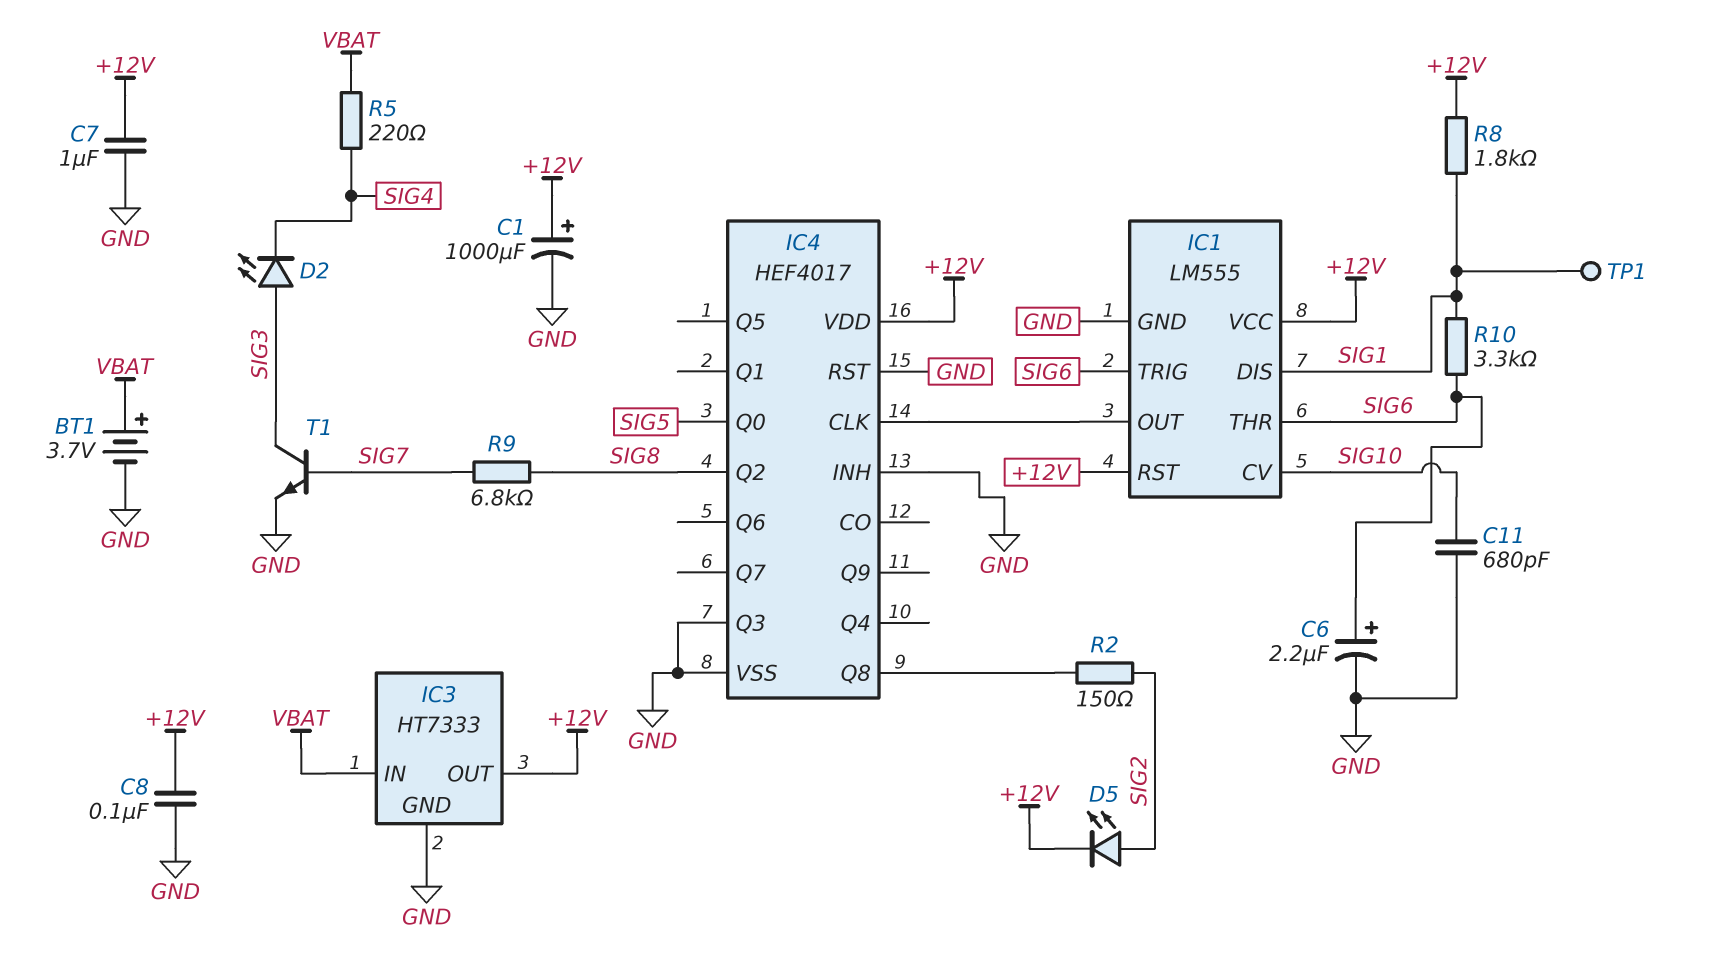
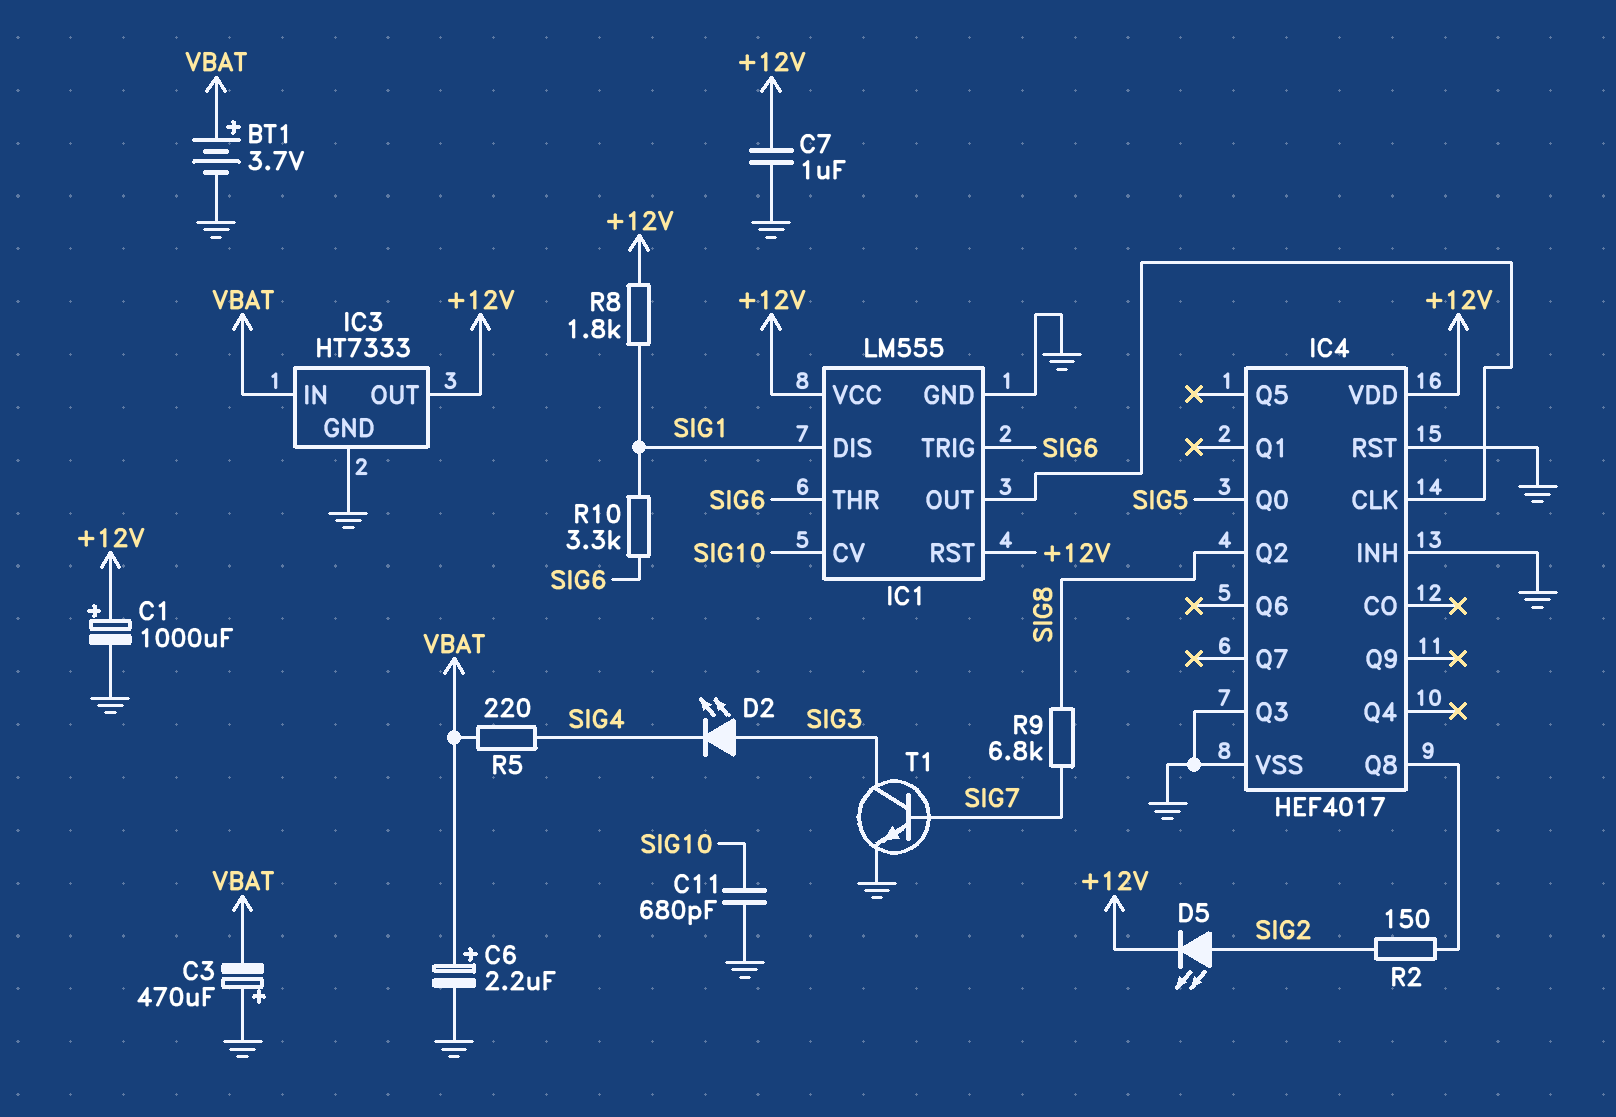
C3: none -> 470uF (plus GND, minus VBAT)
C6: 2.2uF (plus SIG6, minus GND) -> 2.2uF (plus VBAT, minus GND)
C8: 100nF (+12V, GND) -> none
TP1: test point (SIG1) -> none

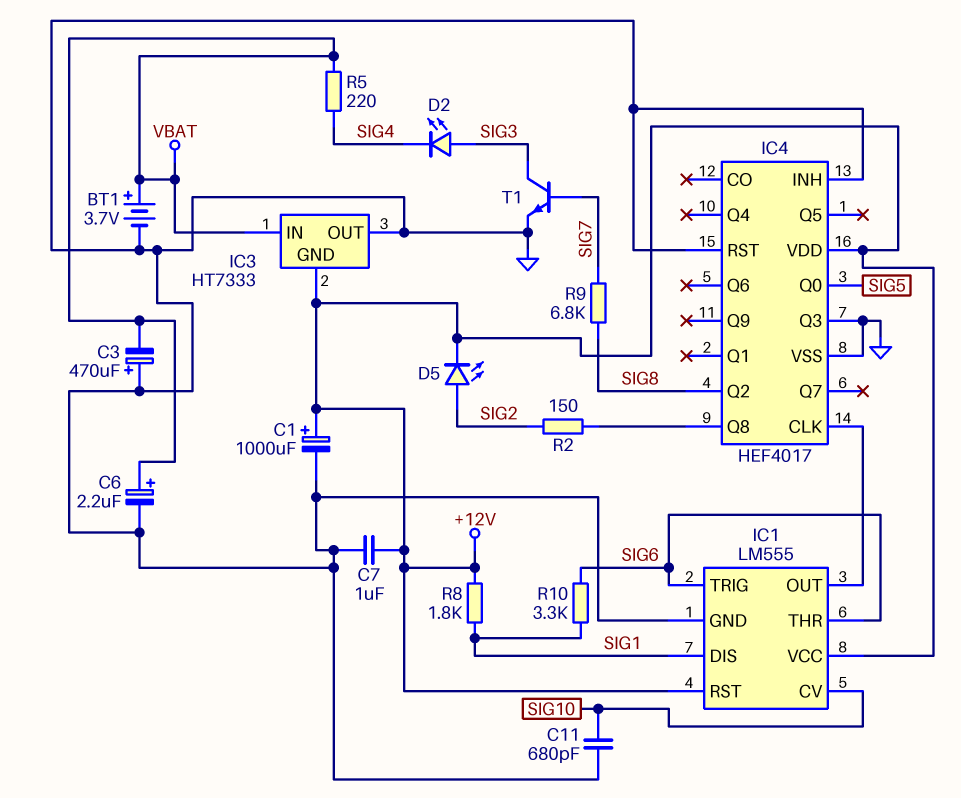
IC3 pin GND: GND -> +12V
IC3 pin OUT: +12V -> GND

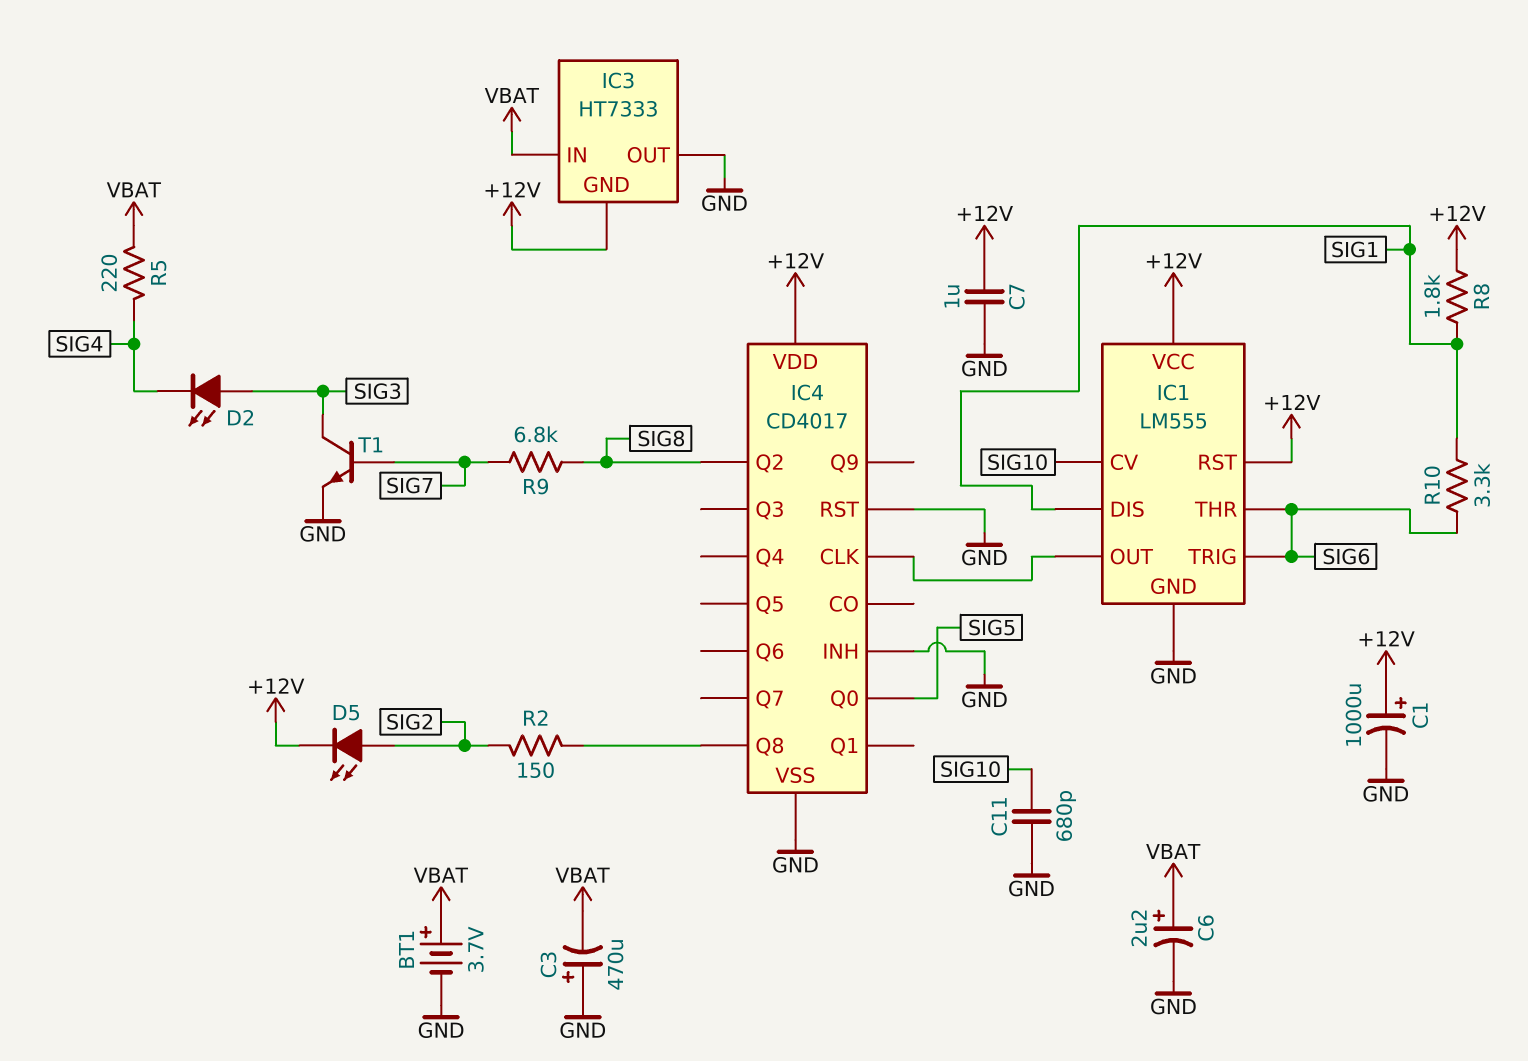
IC4: HEF4017 -> CD4017
IC4 pin Q3: GND -> none

